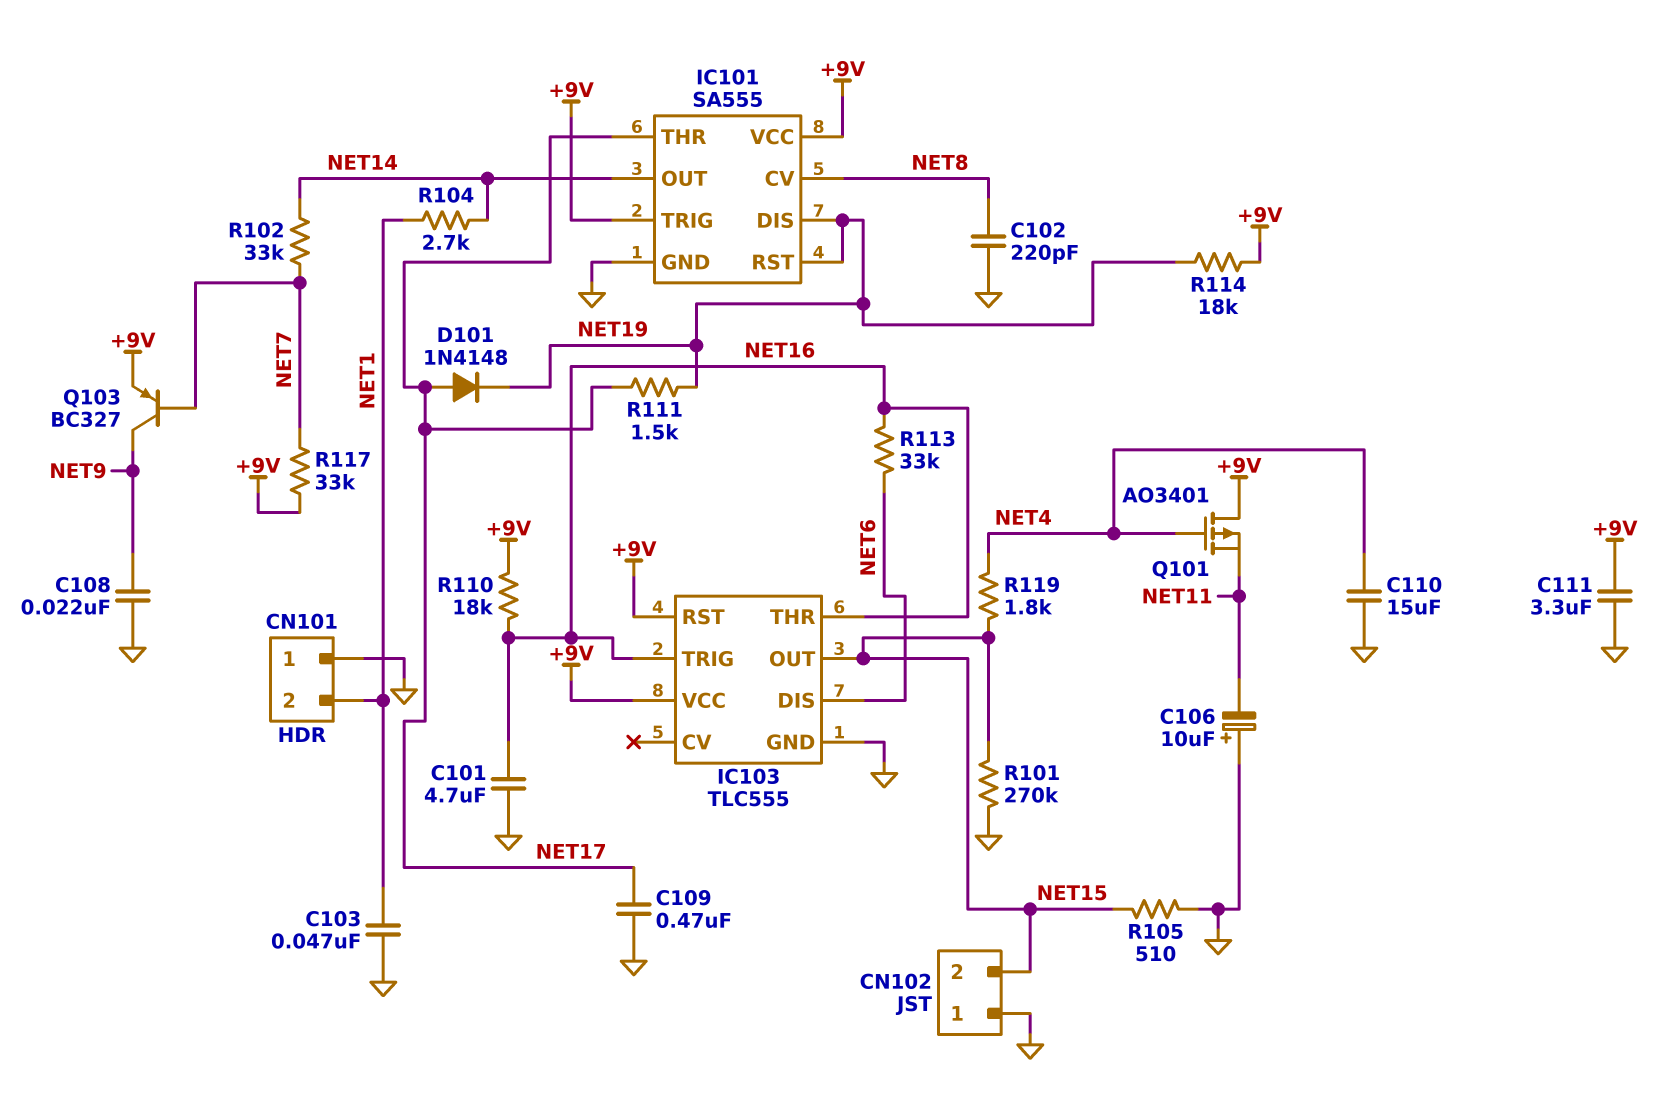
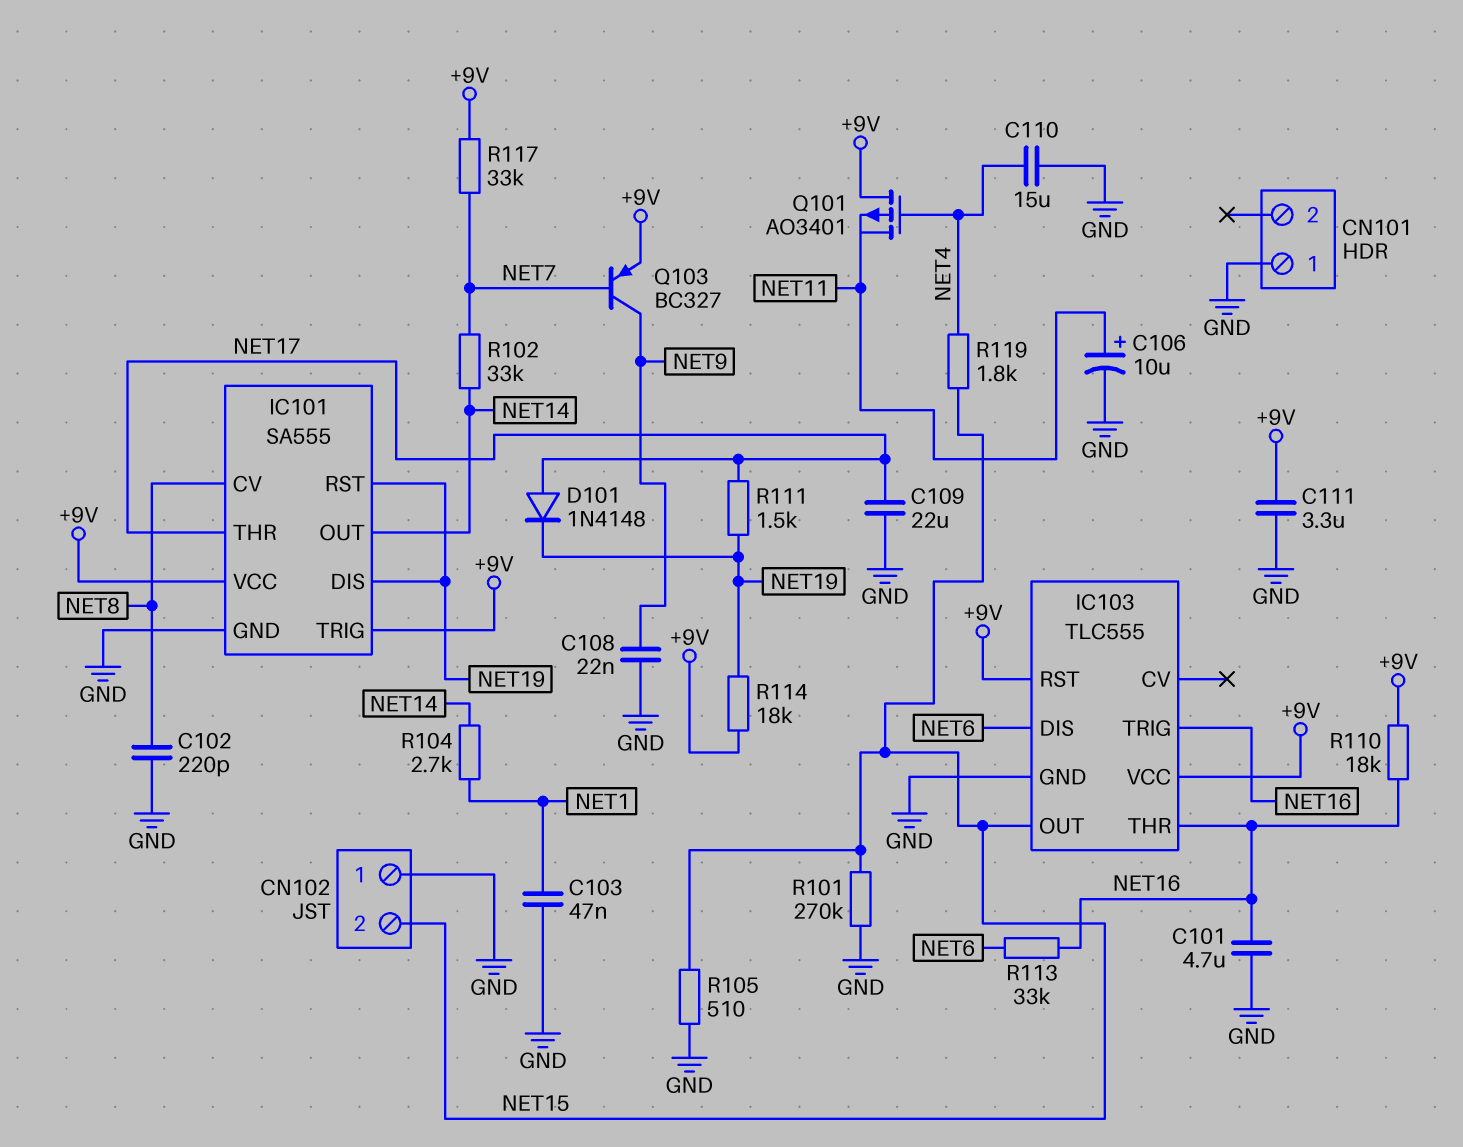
C106: 10uF (plus GND, minus NET11) -> 10uF (plus NET11, minus GND)
C109: 470nF (GND, NET17) -> 22uF (GND, NET17)
CN101 pin 2: NET1 -> none

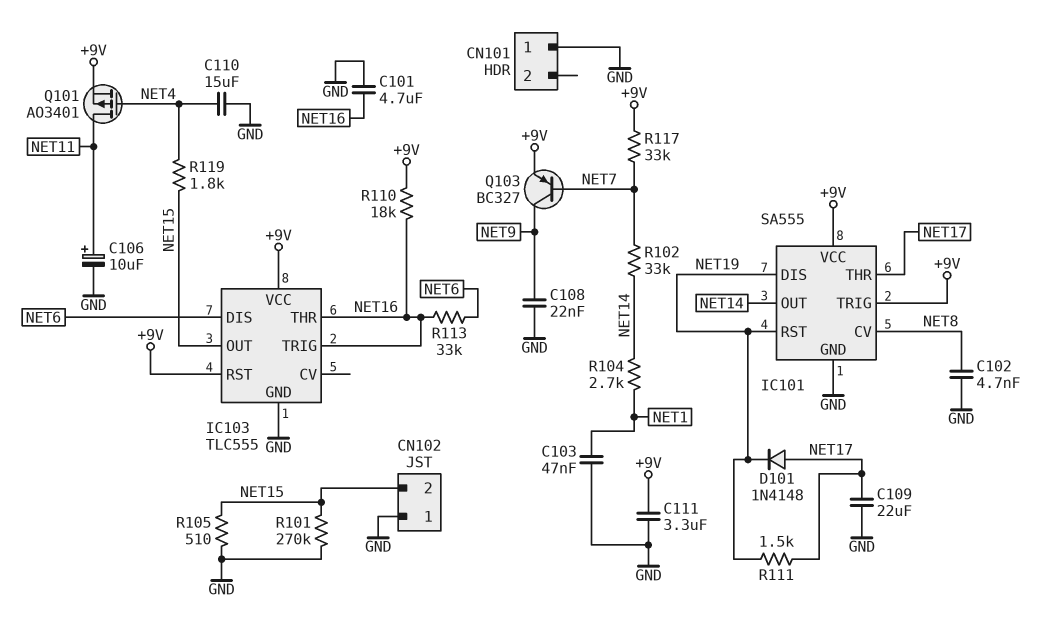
C102: 220pF (GND, NET8) -> 4.7nF (GND, NET8)
Q101: PMOS AO3401 (G NET4, D +9V, S NET11) -> PMOS AO3401 (G NET4, D NET11, S +9V)
R114: 18k (+9V, NET19) -> none

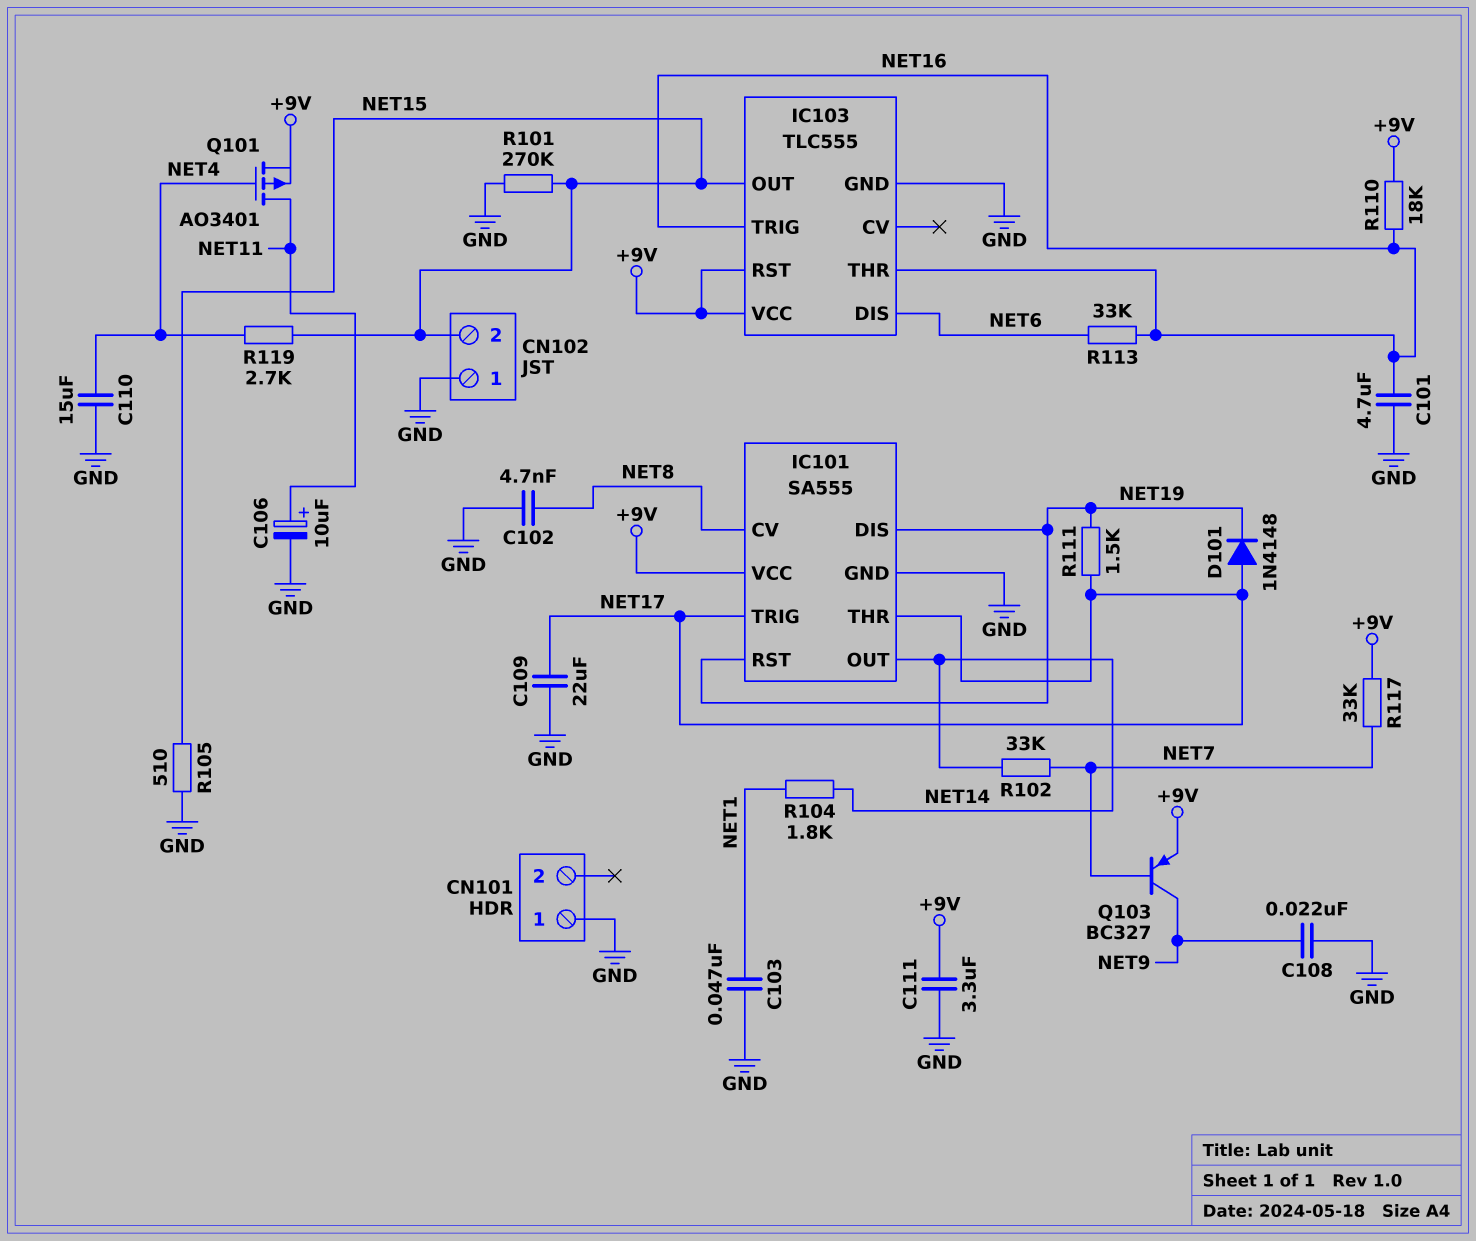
IC101 pin TRIG: +9V -> NET17
R104: 2.7k (NET1, NET14) -> 1.8k (NET1, NET14)
R119: 1.8k (NET4, NET15) -> 2.7k (NET4, NET15)

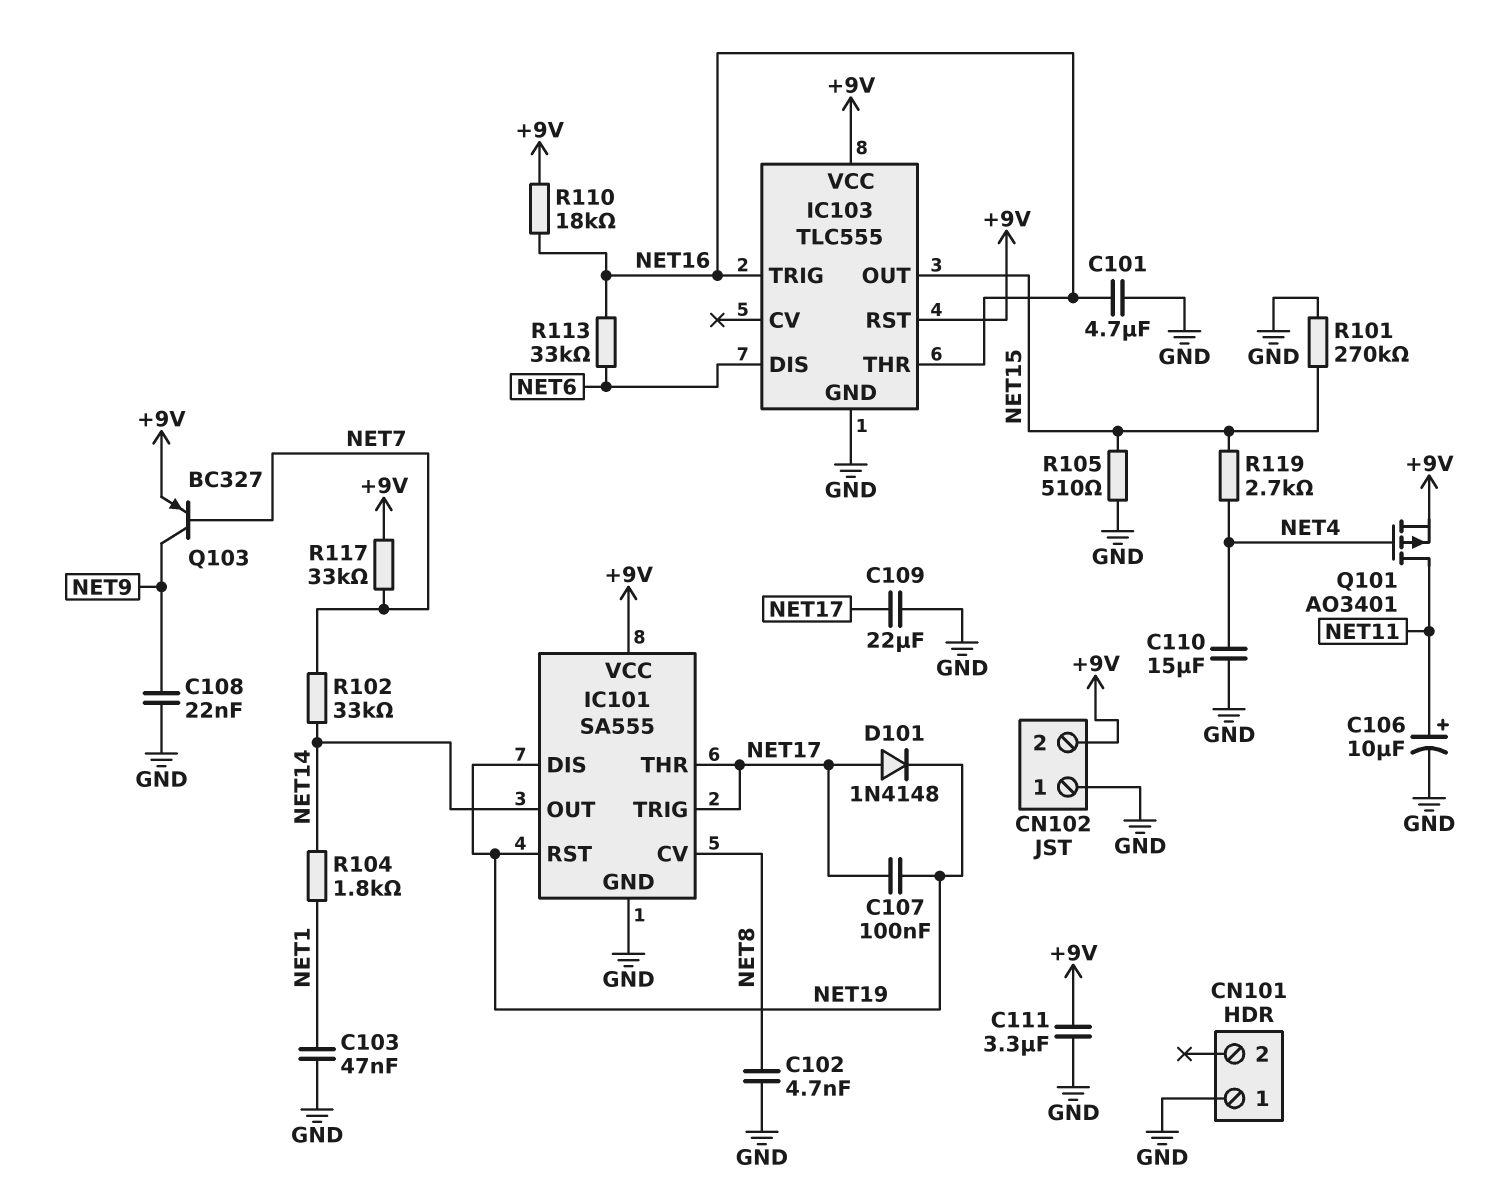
C107: none -> 100nF (NET17, NET19)
CN102 pin 2: NET15 -> +9V
R111: 1.5k (NET17, NET19) -> none

